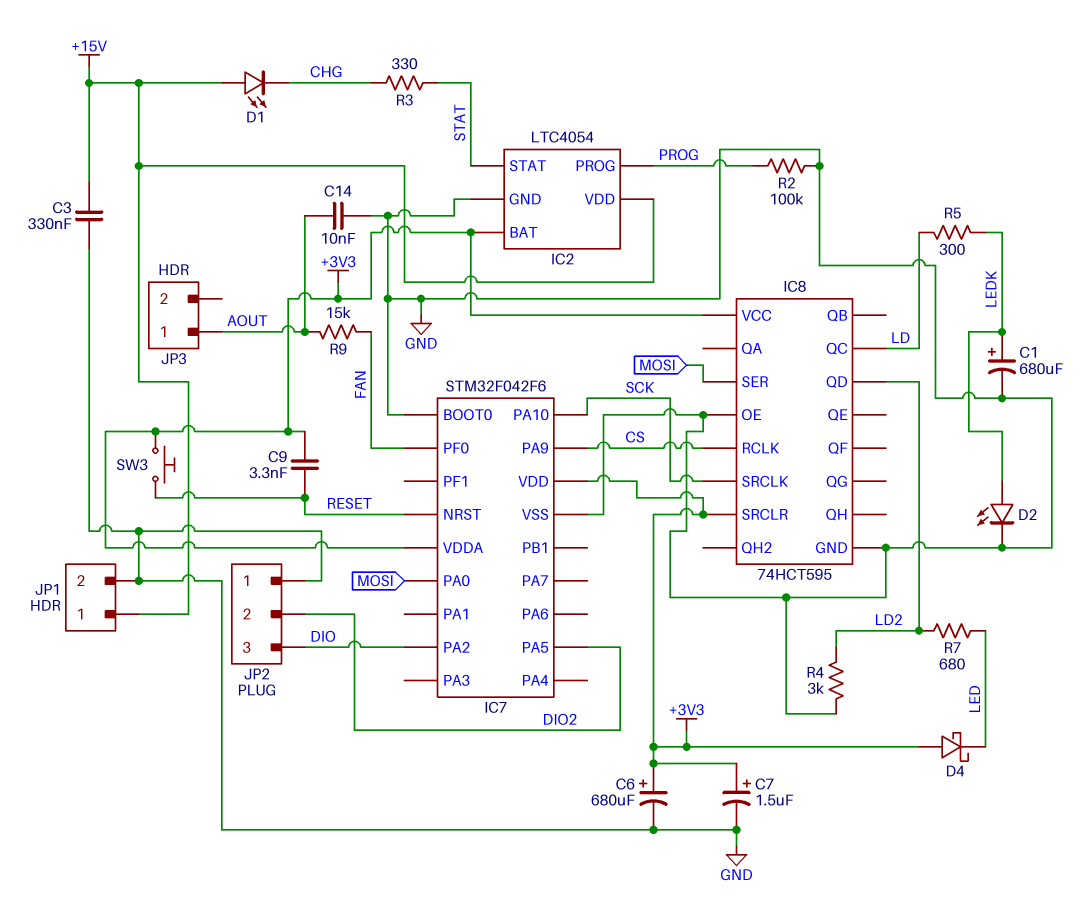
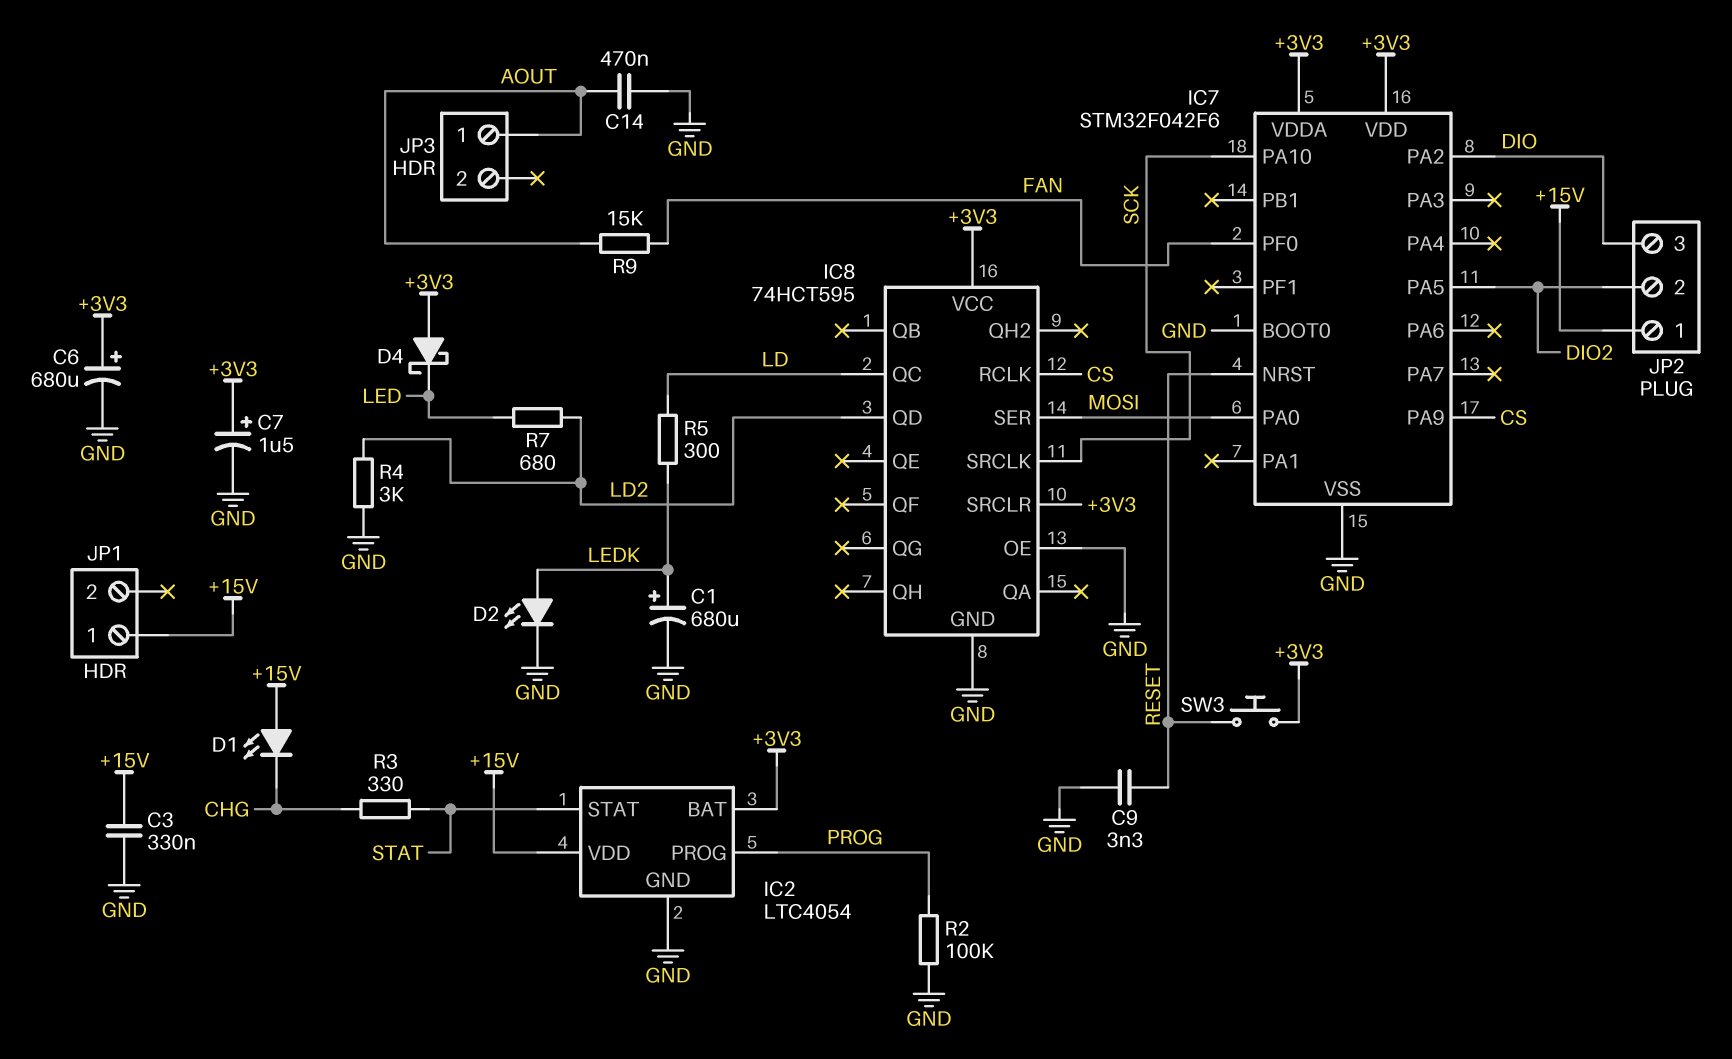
C9: 3.3nF (+3V3, RESET) -> 3.3nF (GND, RESET)
C14: 10nF (AOUT, GND) -> 470nF (AOUT, GND)
JP1 pin 2: GND -> none
JP2 pin 1: GND -> +15V

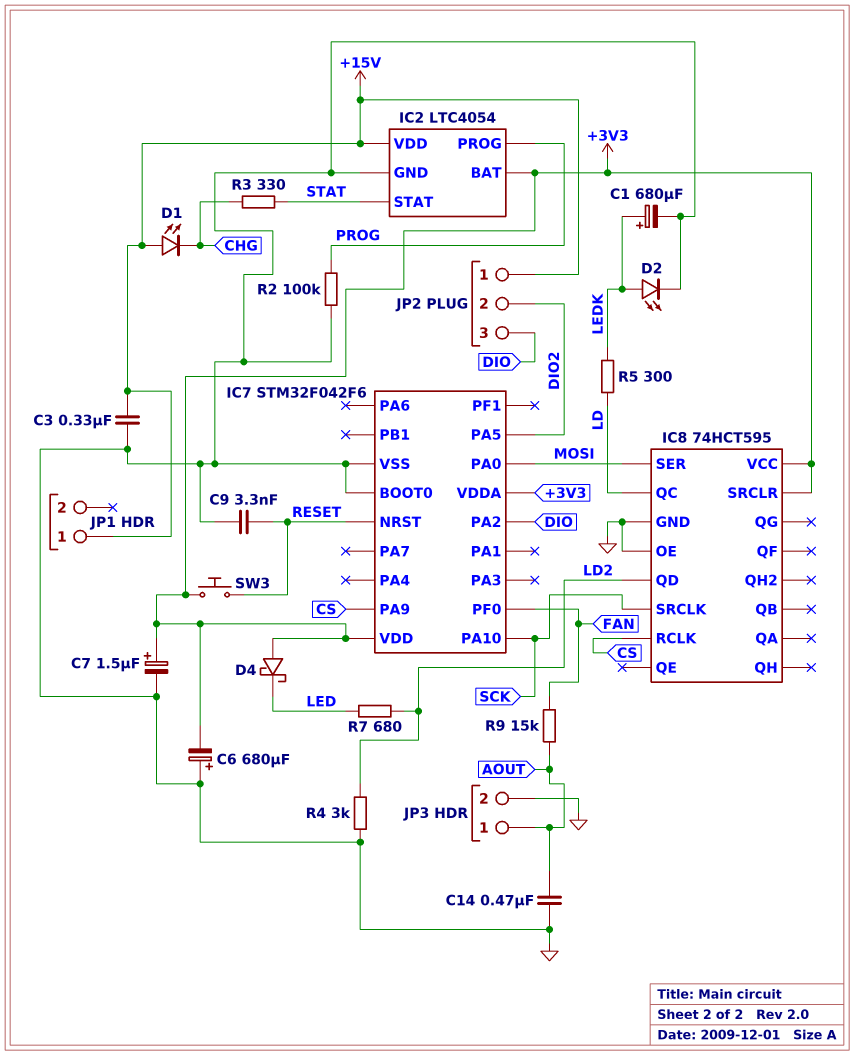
C6: 680uF (plus +3V3, minus GND) -> 680uF (plus GND, minus +3V3)
JP3 pin 2: none -> GND

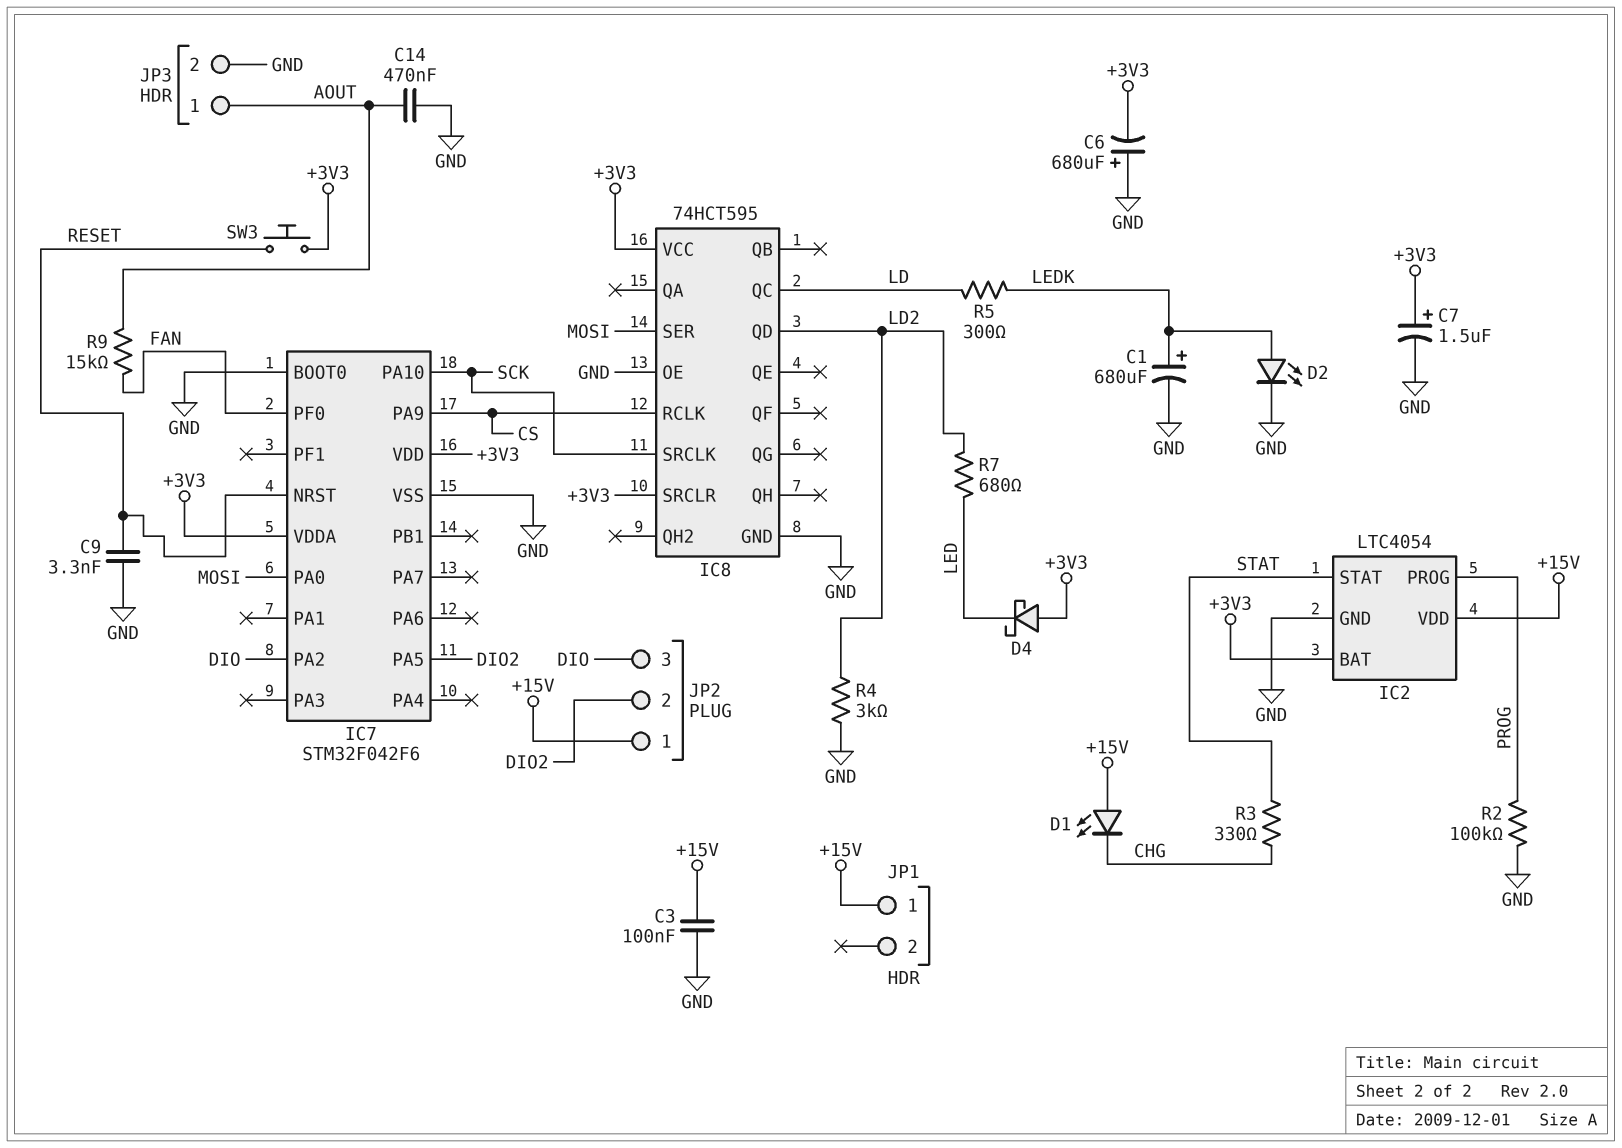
C3: 330nF (+15V, GND) -> 100nF (+15V, GND)

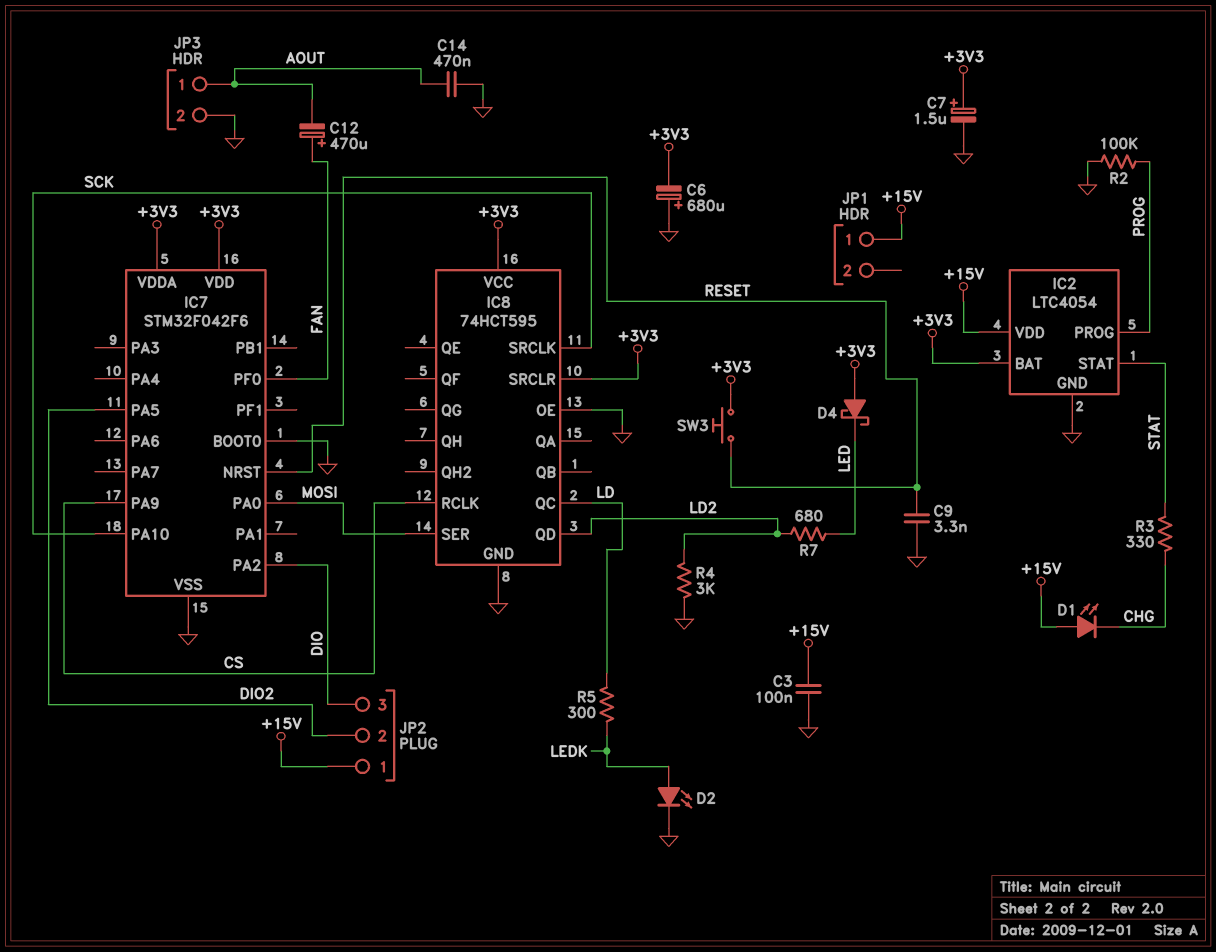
C1: 680uF (plus LEDK, minus GND) -> none
C12: none -> 470uF (plus FAN, minus AOUT)
R9: 15k (AOUT, FAN) -> none

